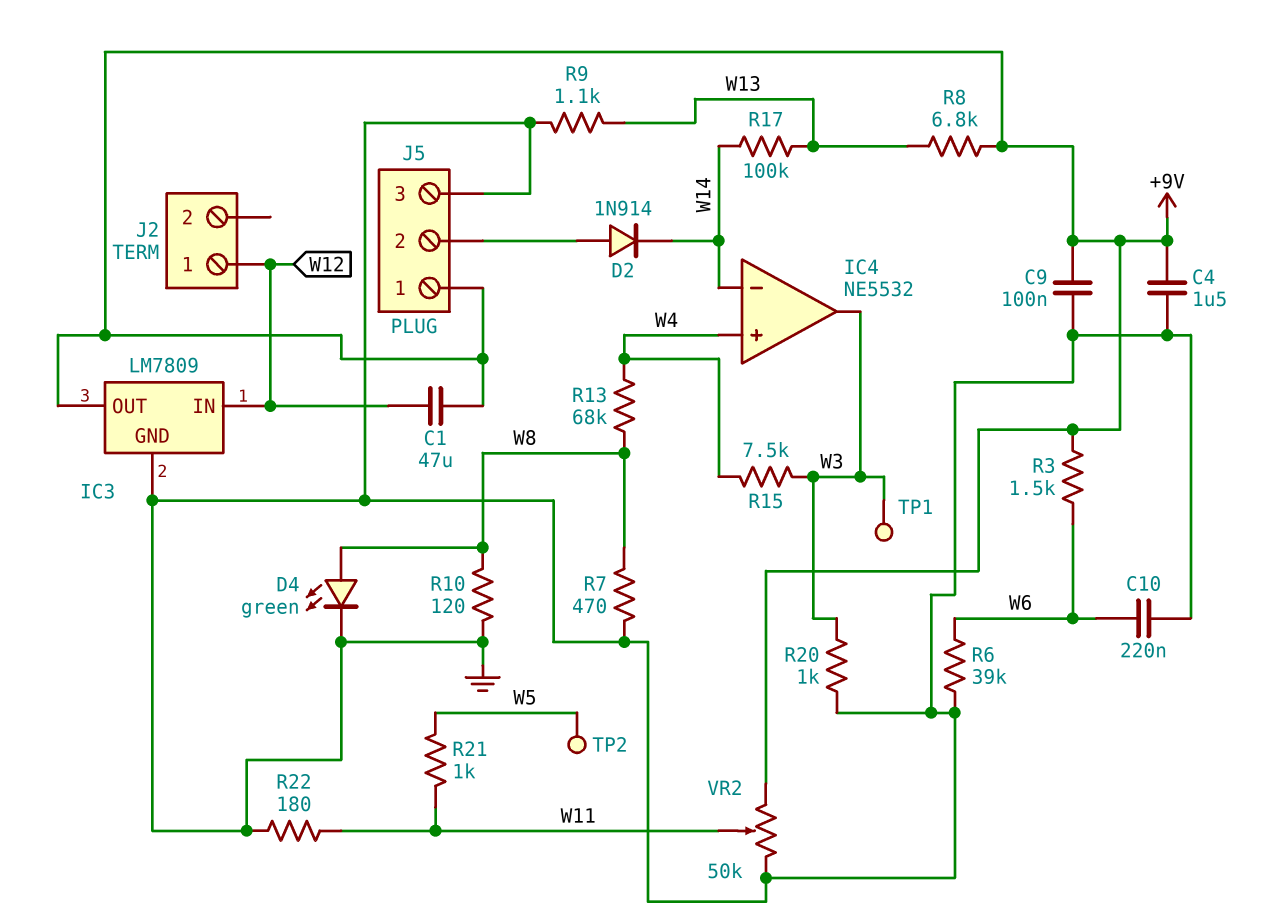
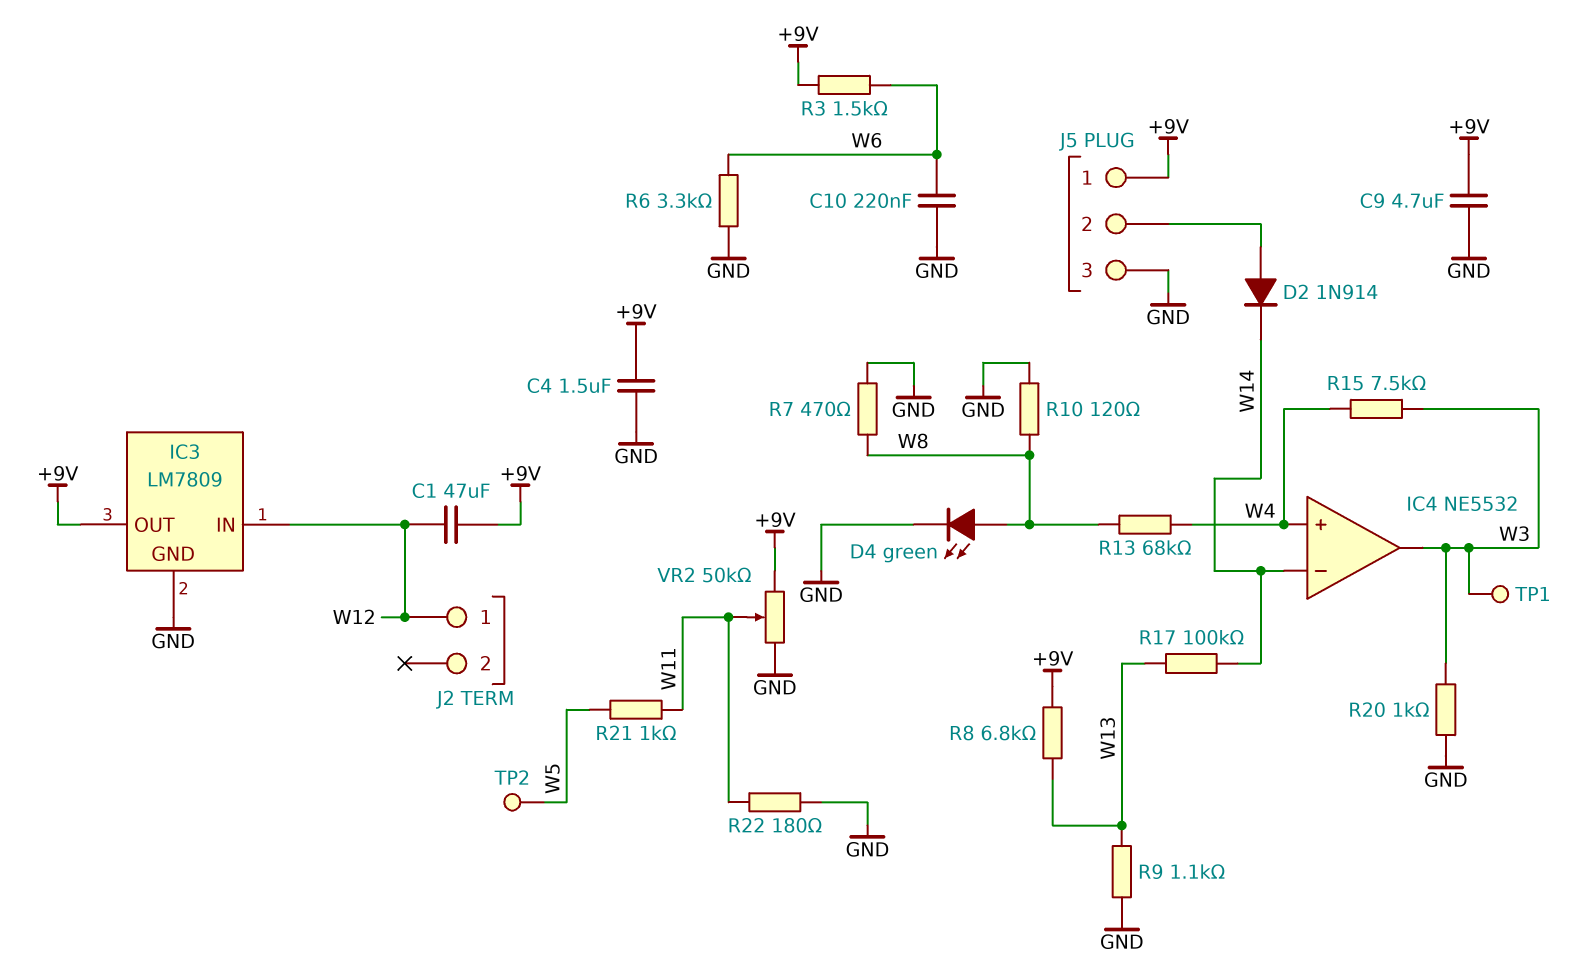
C9: 100nF (+9V, GND) -> 4.7uF (+9V, GND)
R6: 39k (GND, W6) -> 3.3k (GND, W6)

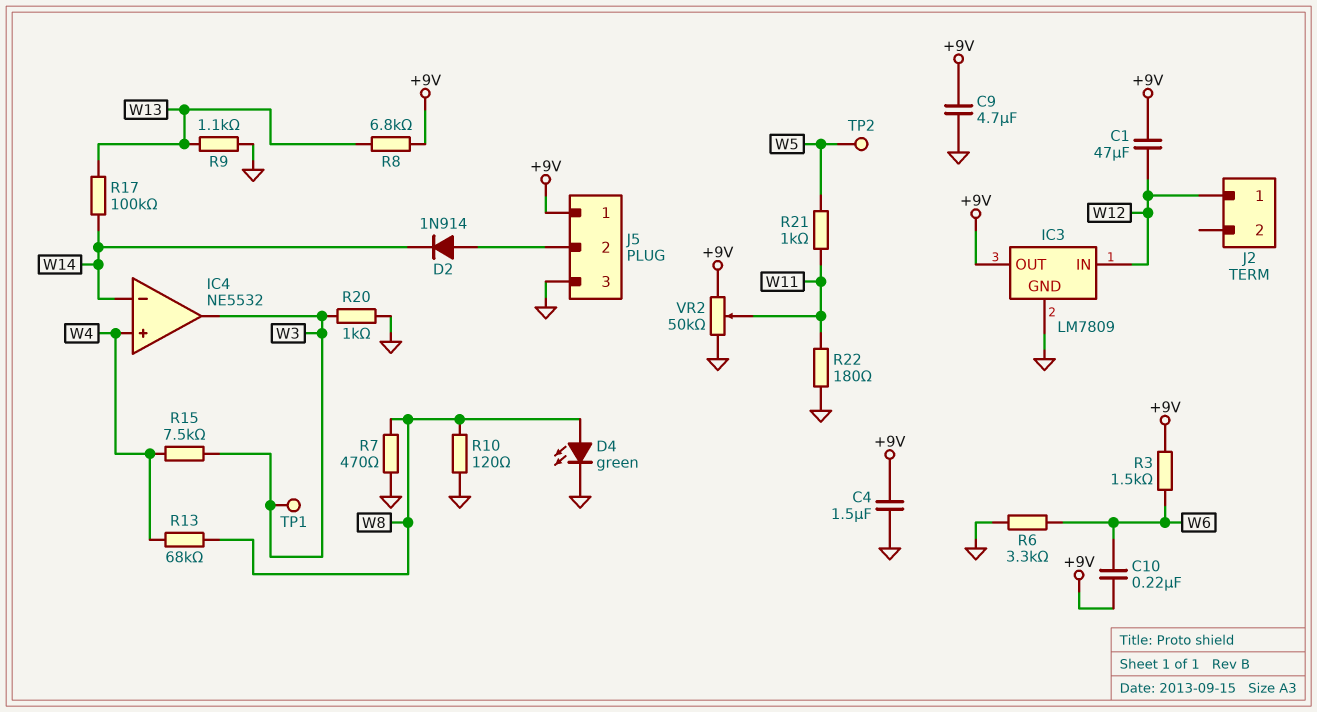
C10: 220nF (GND, W6) -> 220nF (+9V, W6)

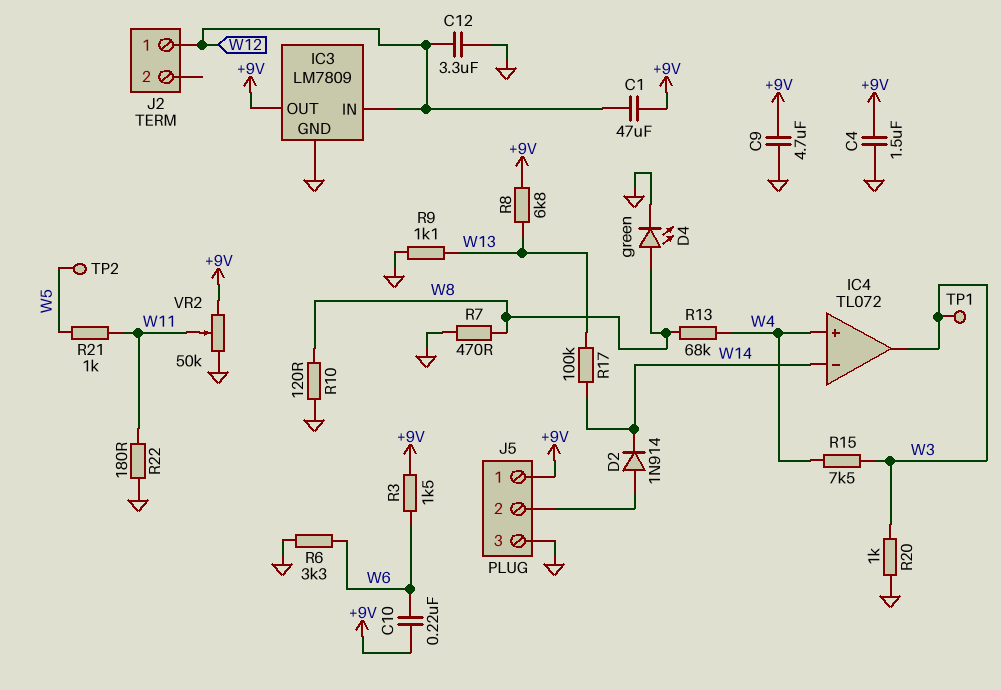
C12: none -> 3.3uF (GND, W12)
IC4: NE5532 -> TL072

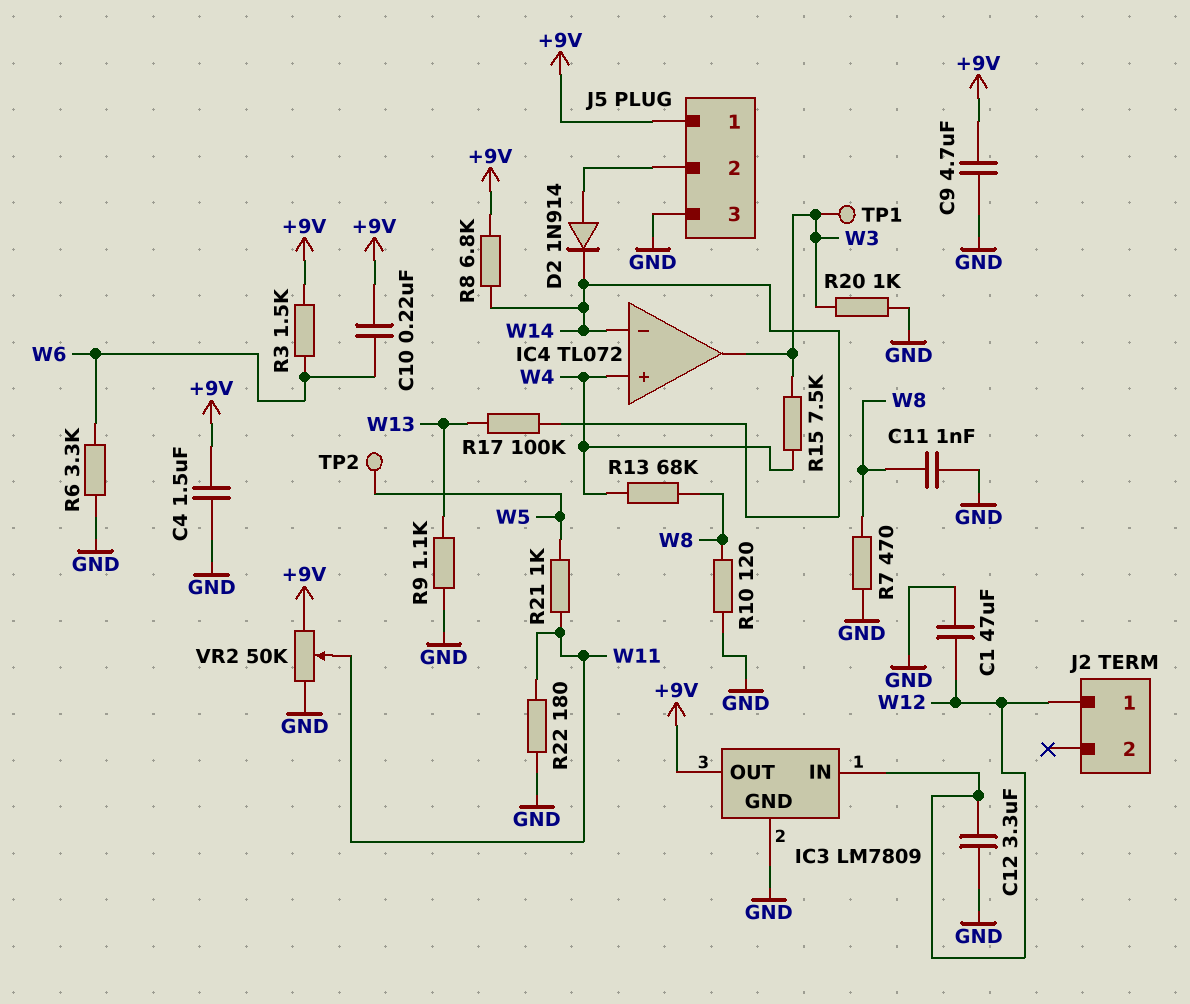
C1: 47uF (+9V, W12) -> 47uF (GND, W12)
C11: none -> 1nF (GND, W8)
D4: LED green (A W8, K GND) -> none
R8: 6.8k (+9V, W13) -> 6.8k (+9V, W14)

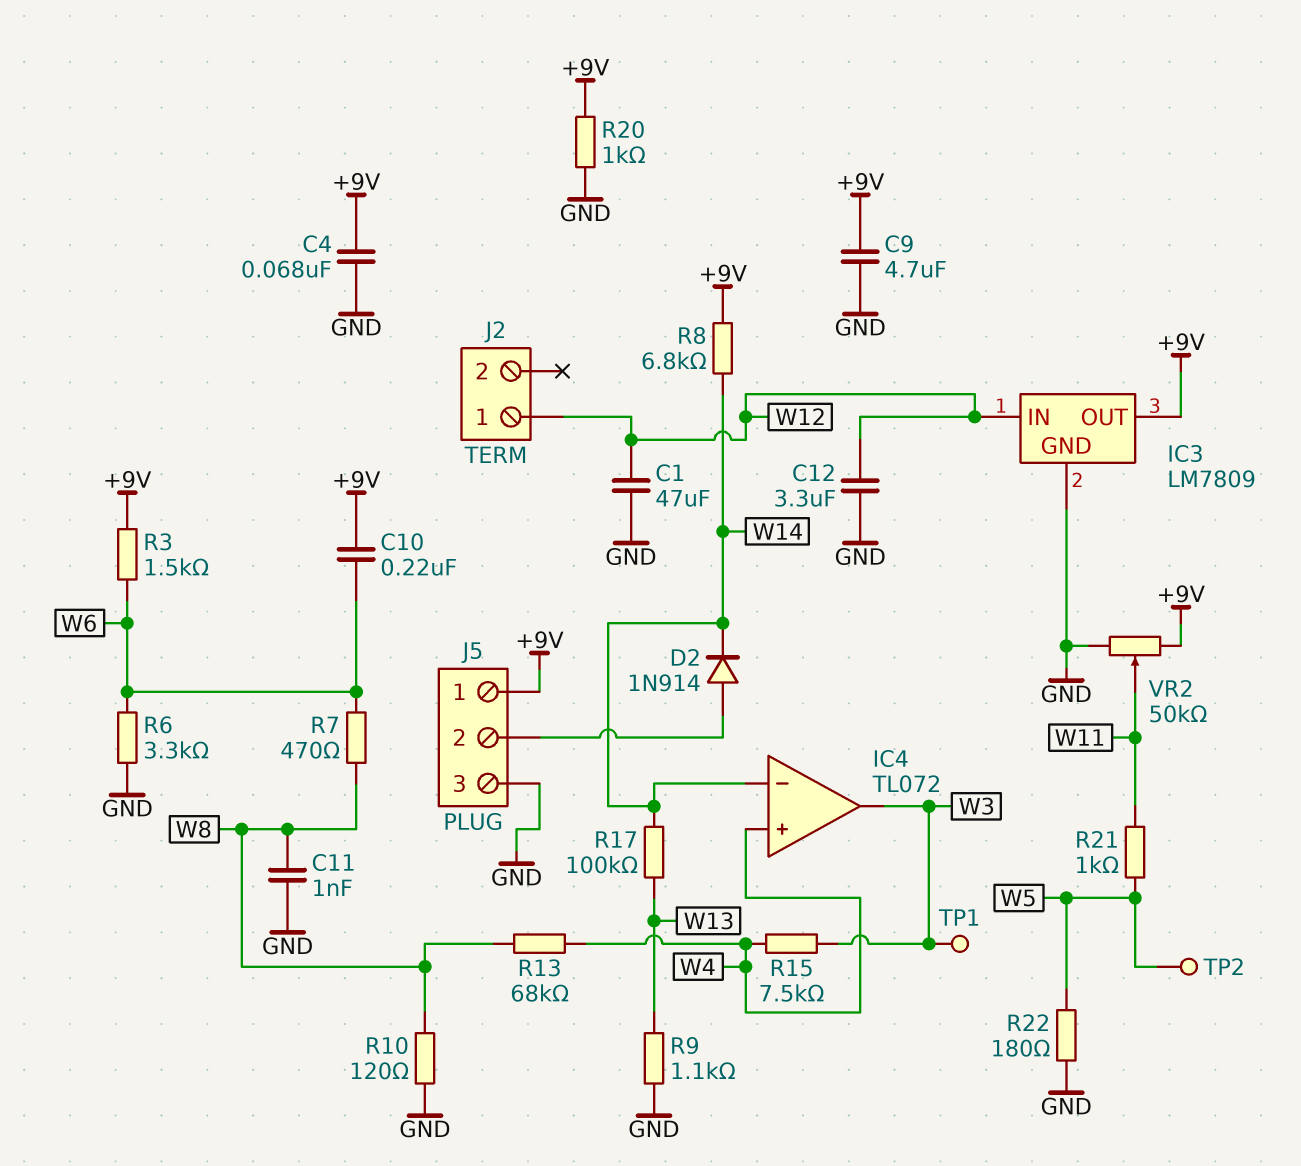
C4: 1.5uF (+9V, GND) -> 68nF (+9V, GND)
R7: 470 (GND, W8) -> 470 (W6, W8)
R20: 1k (GND, W3) -> 1k (+9V, GND)
R22: 180 (GND, W11) -> 180 (GND, W5)

